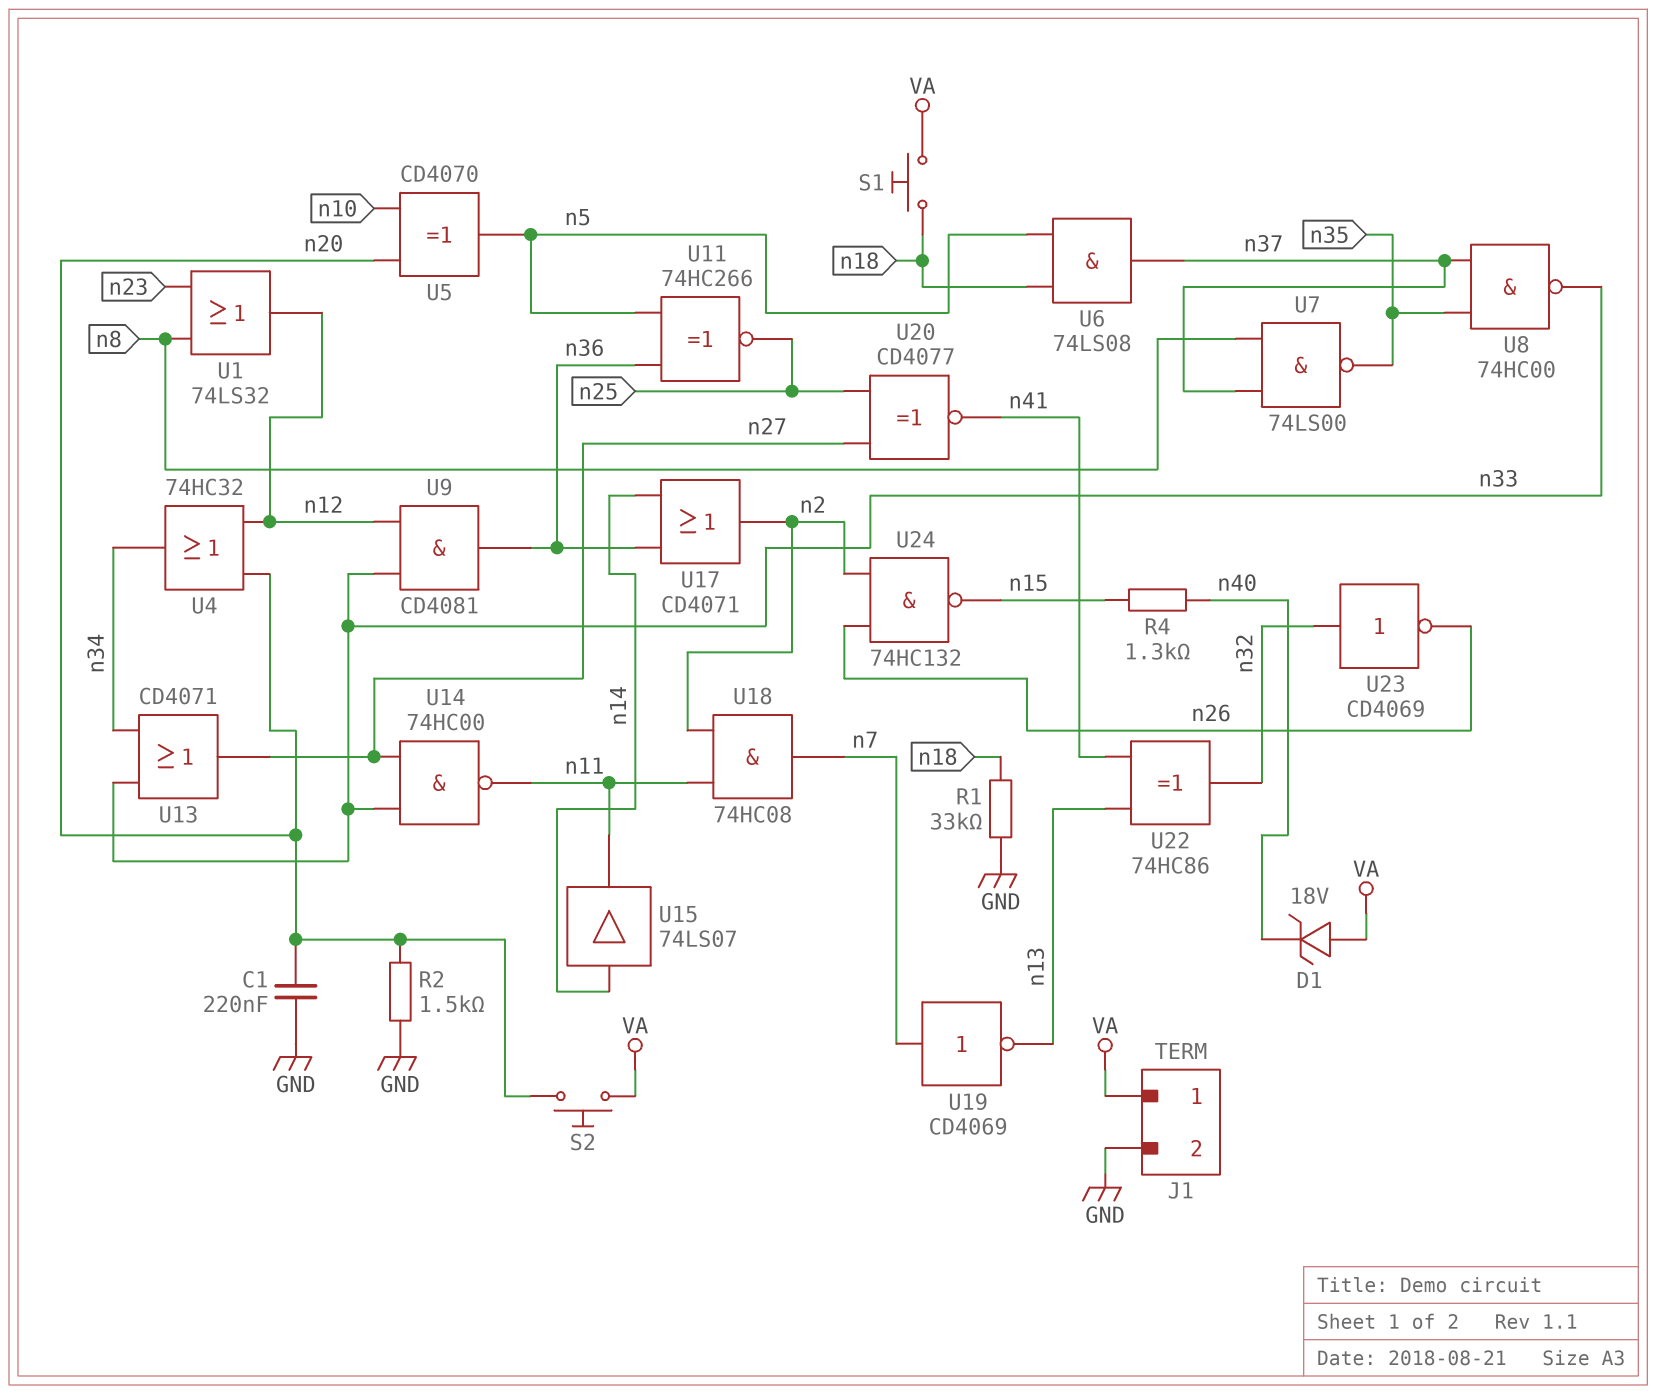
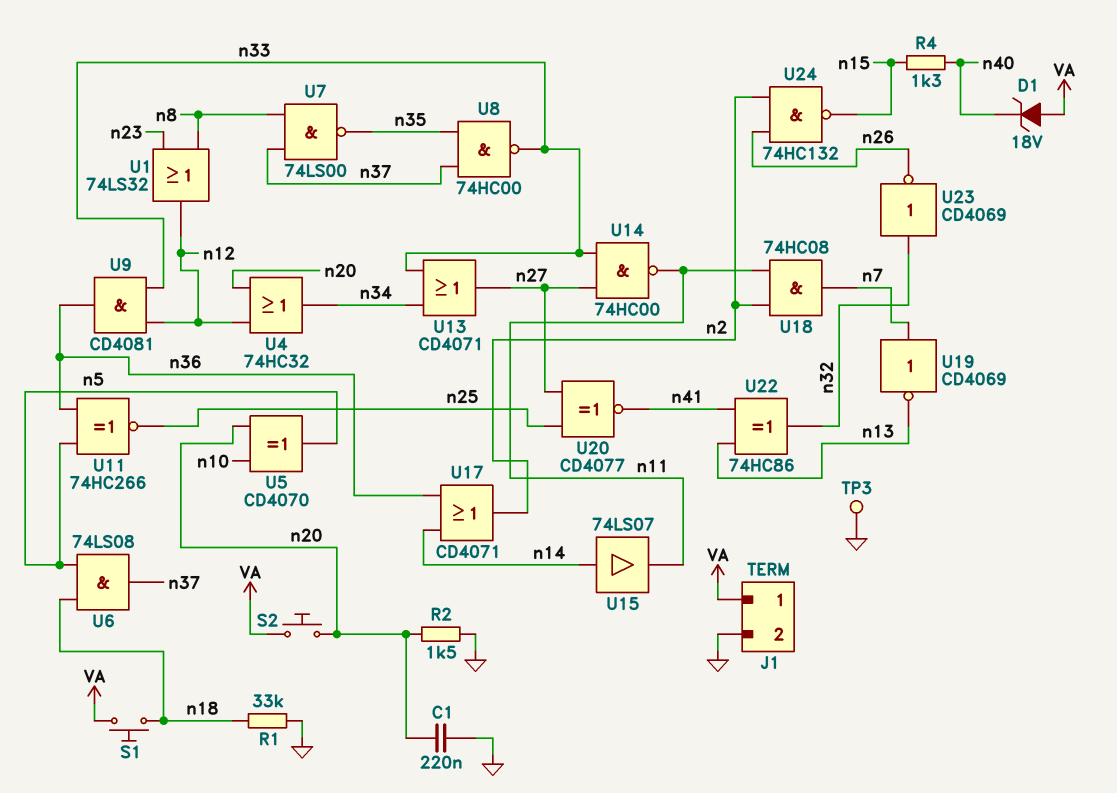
TP3: none -> test point (GND)

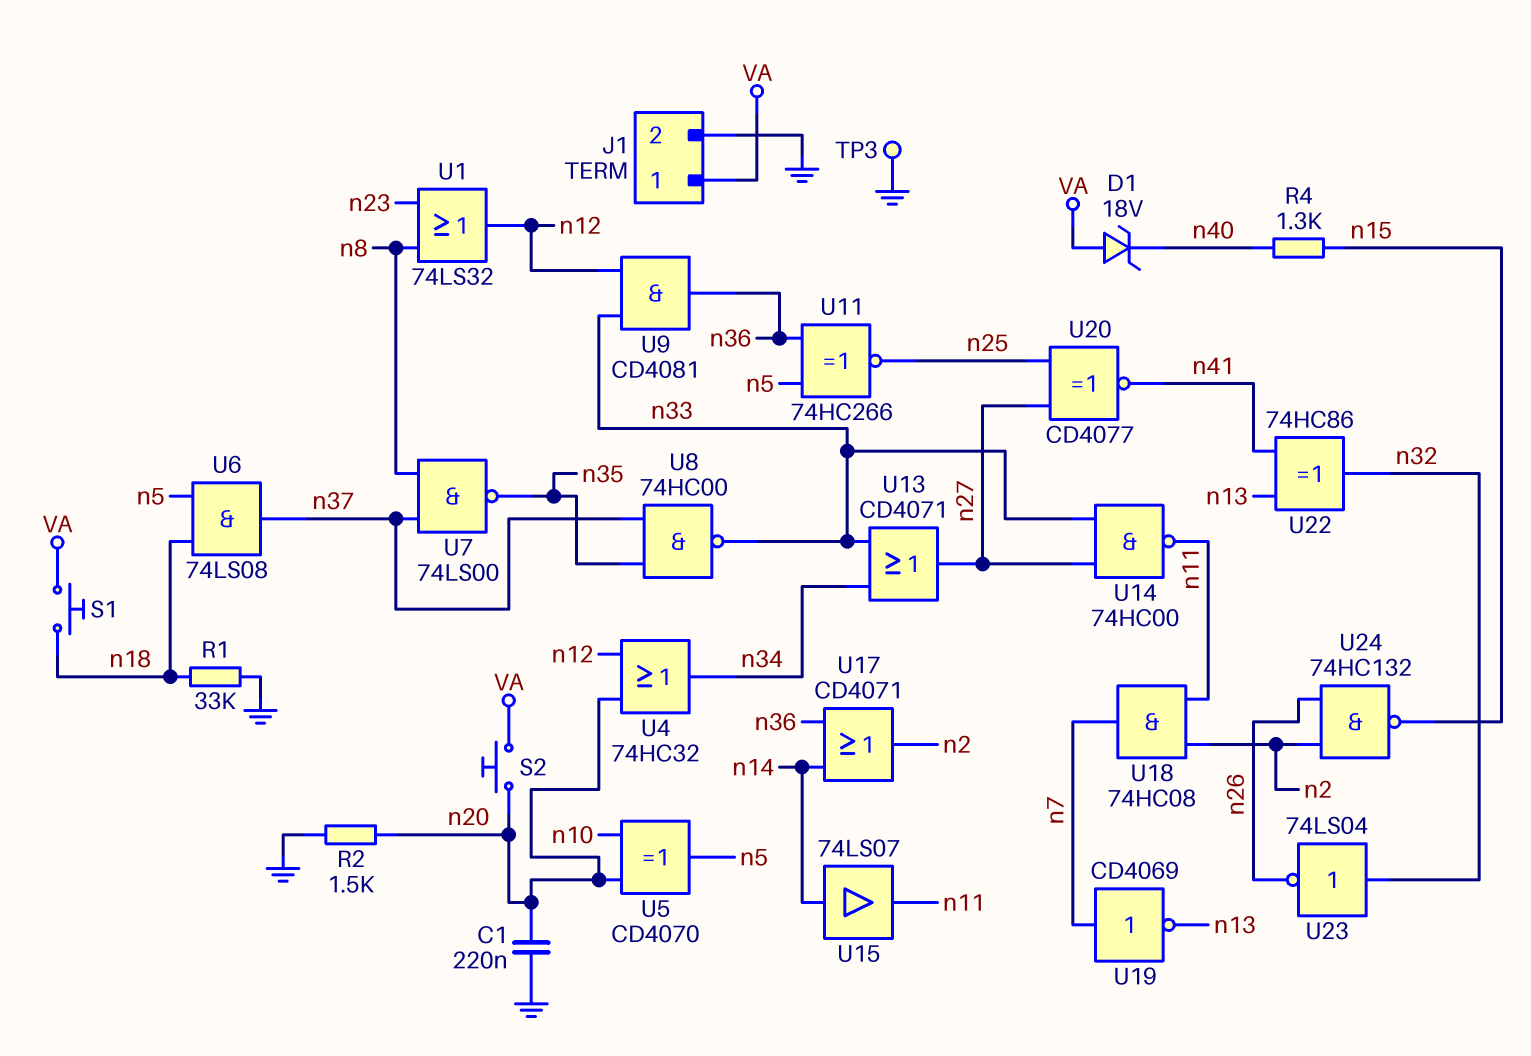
U23: NOT CD4069 (in n32, out n26) -> NOT 74LS04 (in n32, out n26)

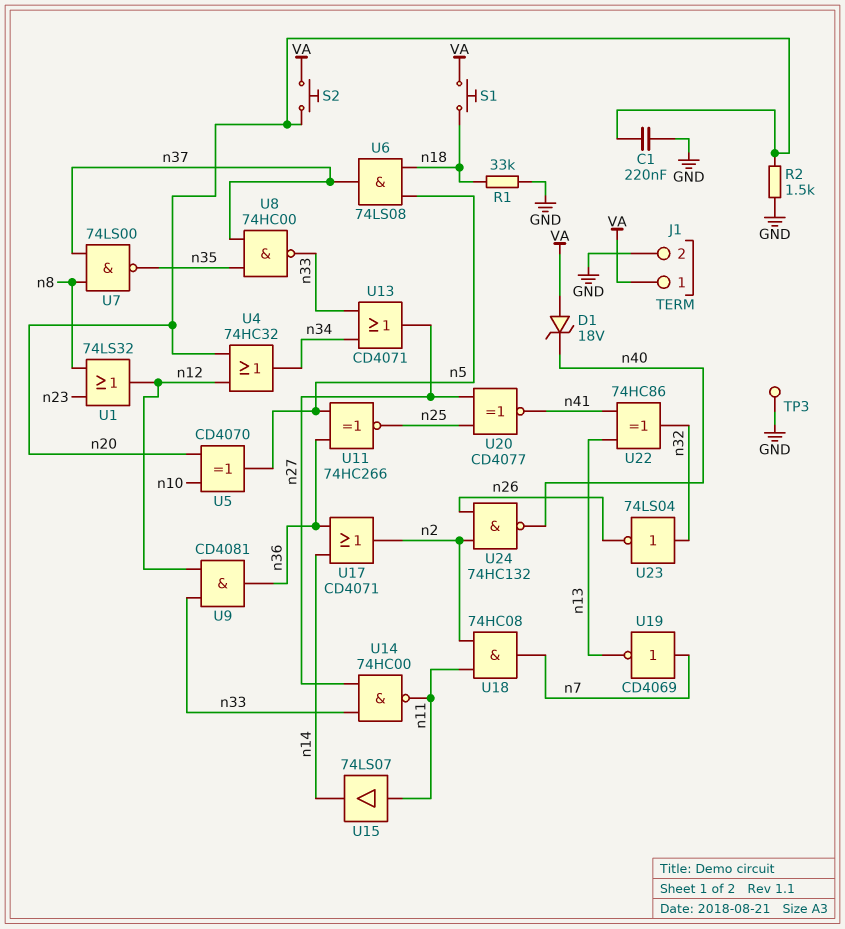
R4: 1.3k (n15, n40) -> none
U15: buffer 74LS07 (in n14, out n11) -> buffer 74LS07 (in n11, out n14)
U24: NAND 74HC132 (in n2, in n26, out n15) -> NAND 74HC132 (in n2, in n26, out n40)

